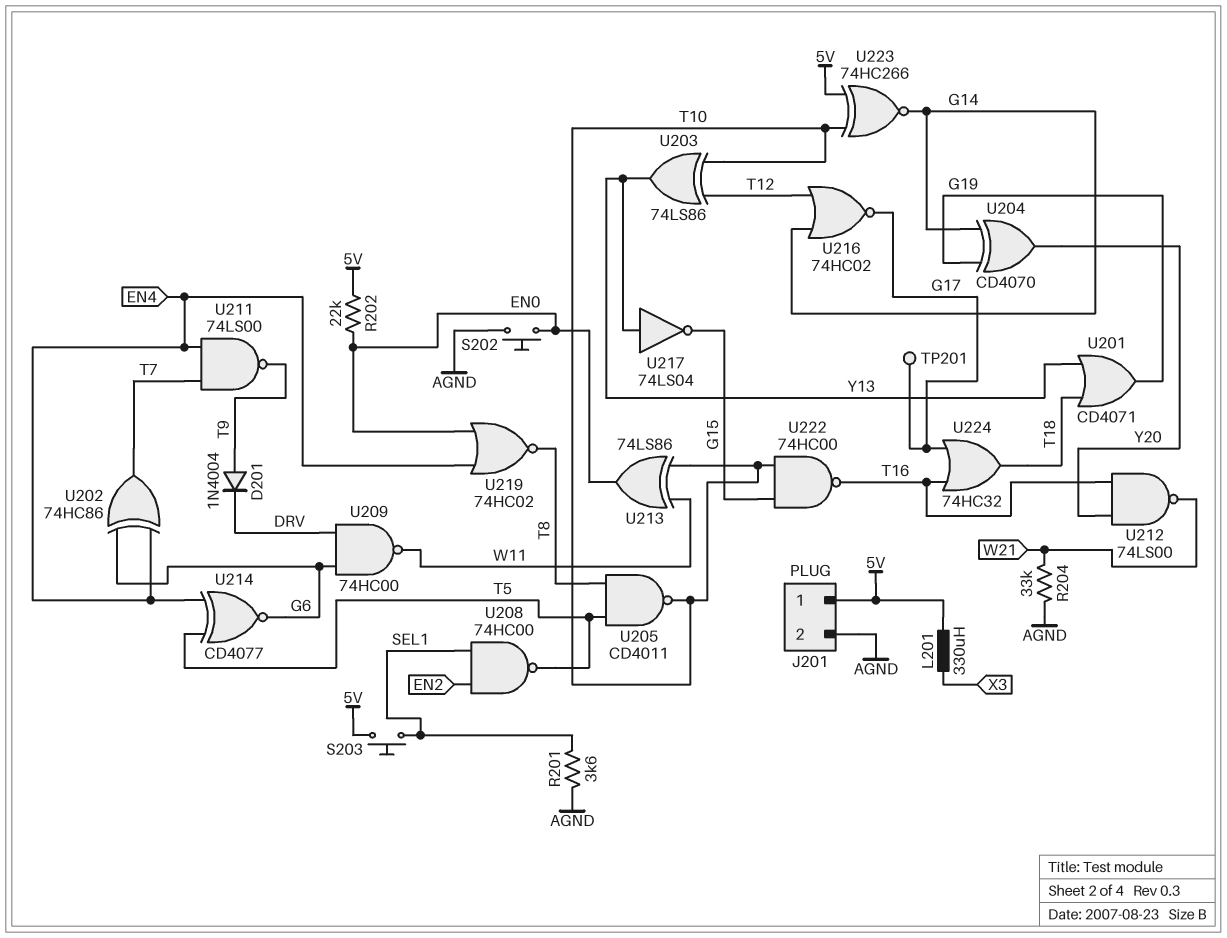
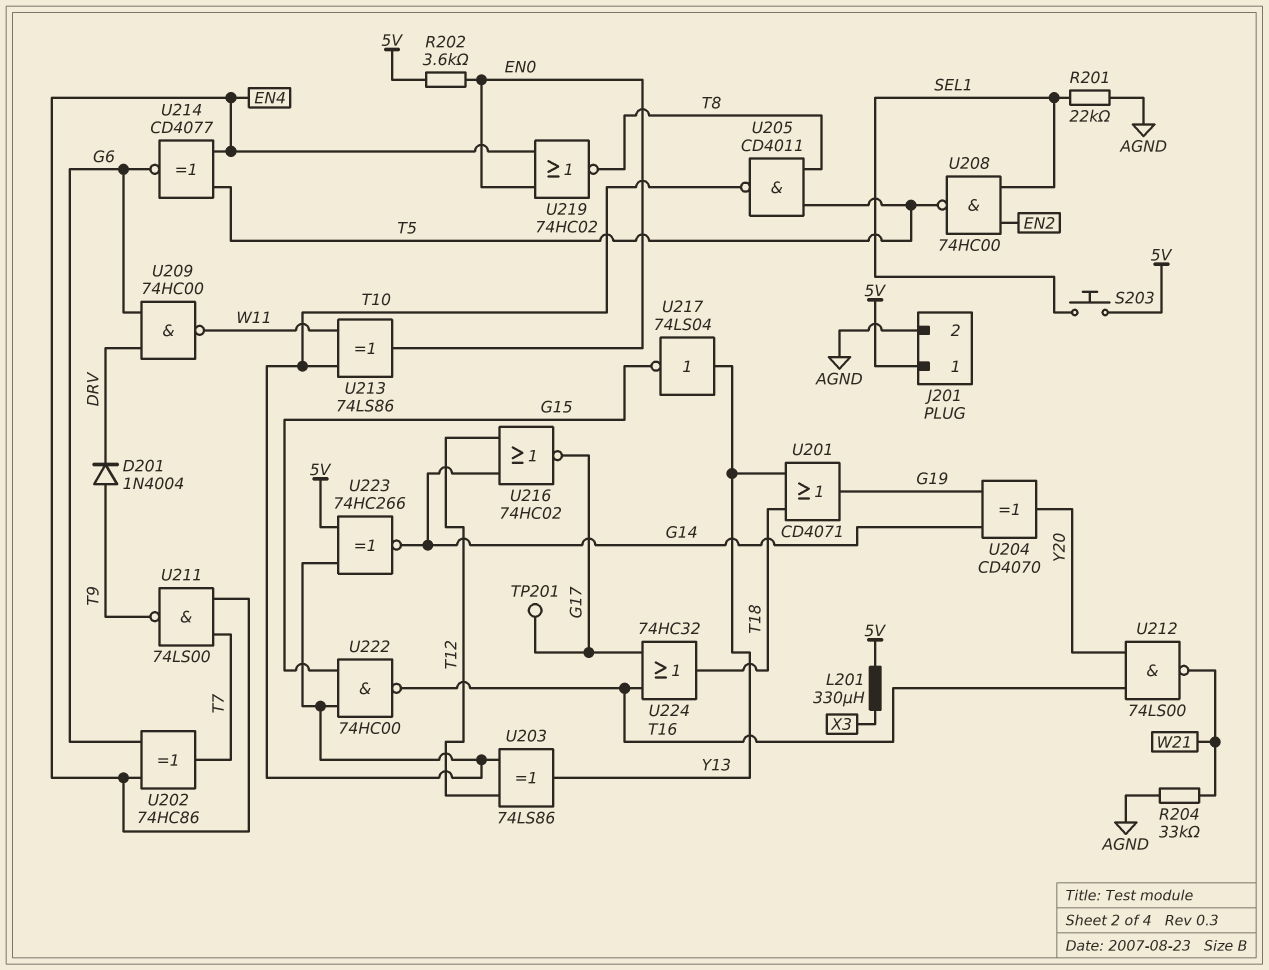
R201: 3.6k (AGND, SEL1) -> 22k (AGND, SEL1)
R202: 22k (5V, EN0) -> 3.6k (5V, EN0)
S202: button (AGND, EN0) -> none

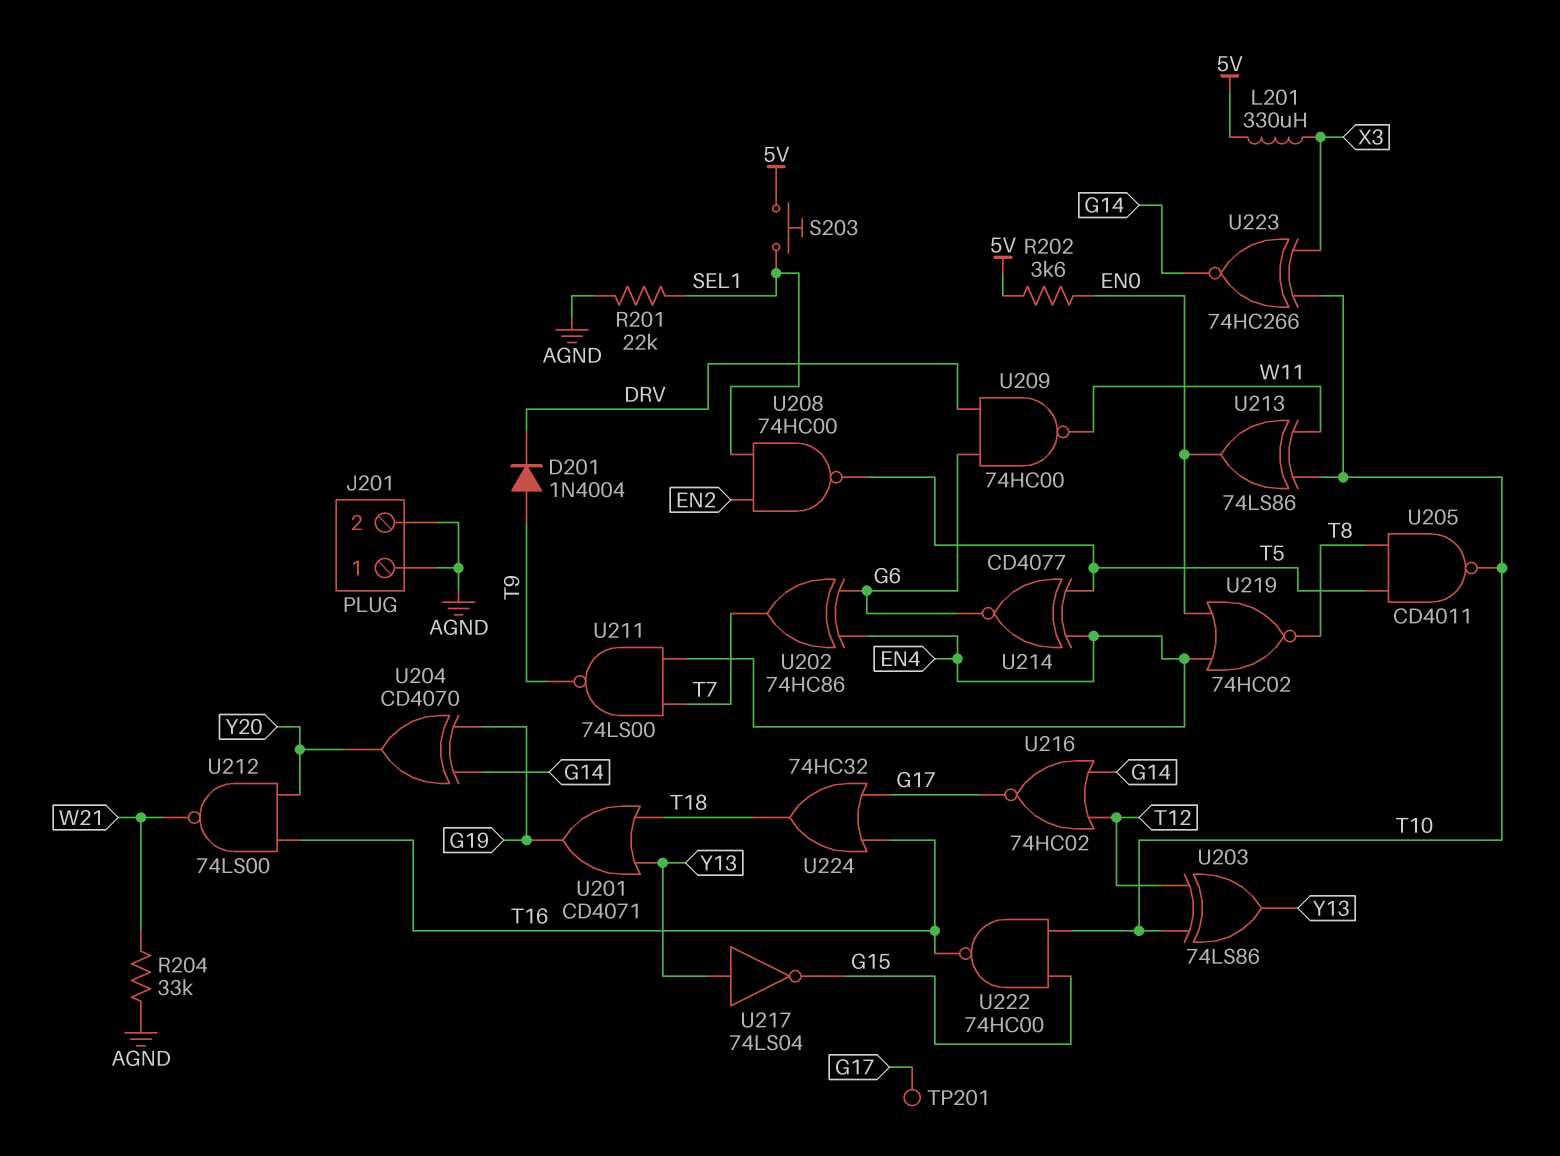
J201 pin 1: 5V -> AGND
U223: XNOR 74HC266 (in 5V, in T10, out G14) -> XNOR 74HC266 (in T10, in X3, out G14)

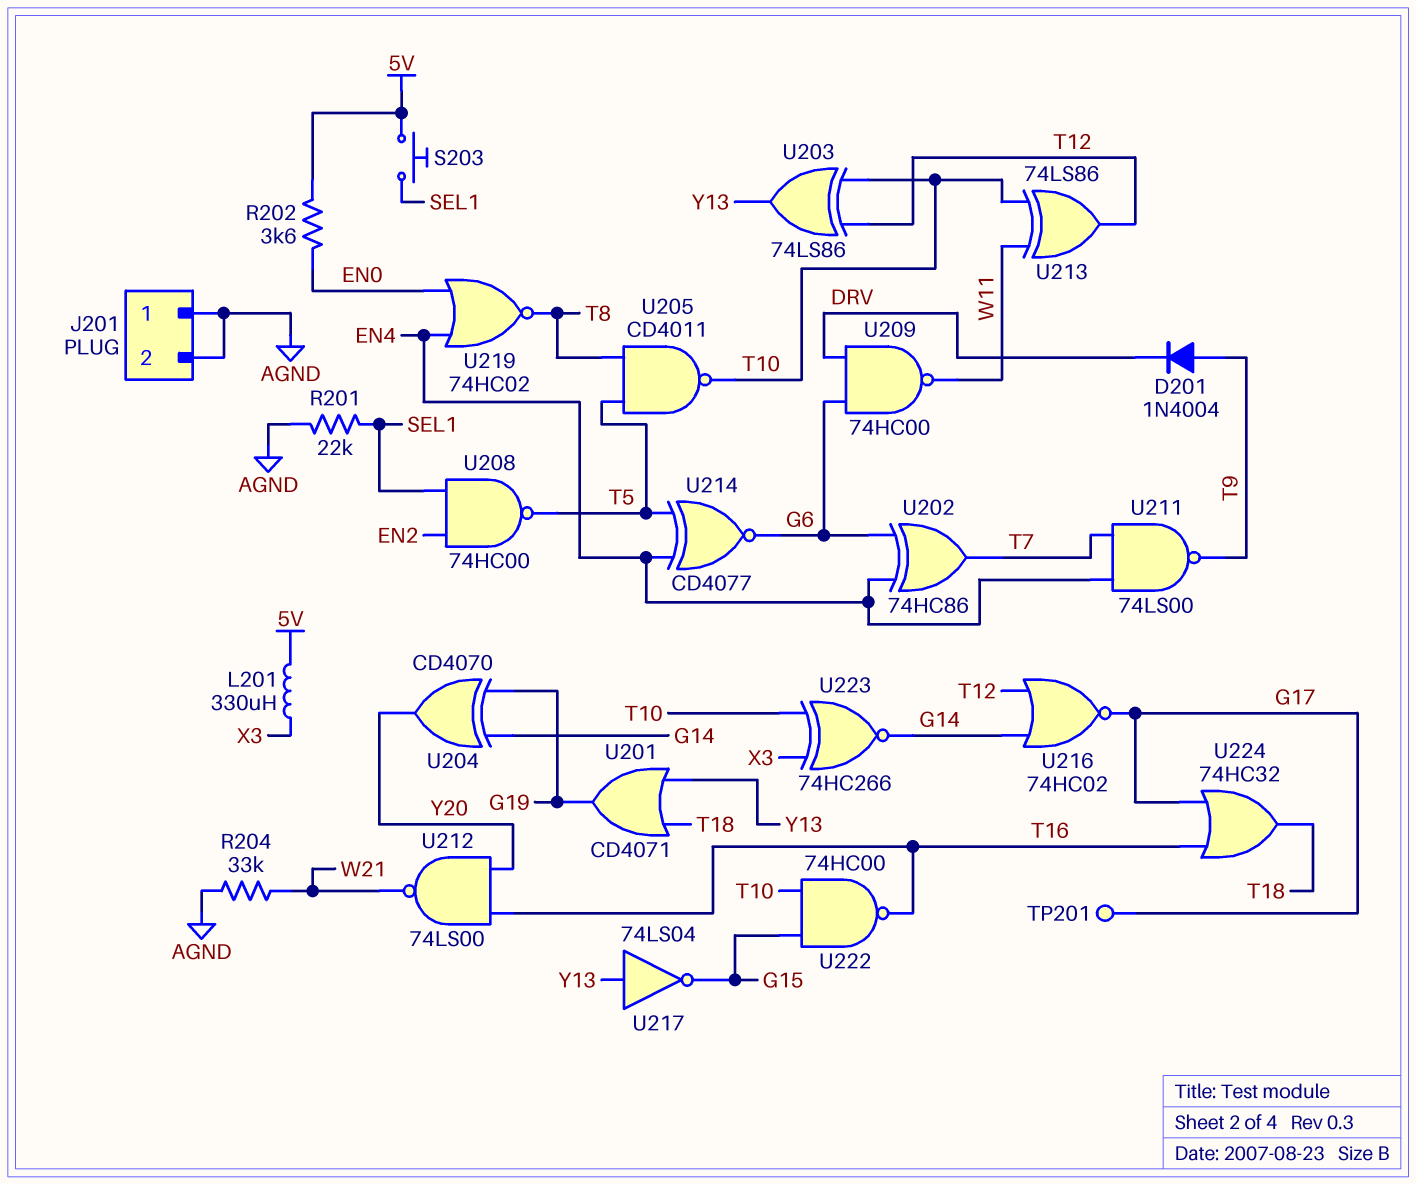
U213: XOR 74LS86 (in T10, in W11, out EN0) -> XOR 74LS86 (in T10, in W11, out T12)

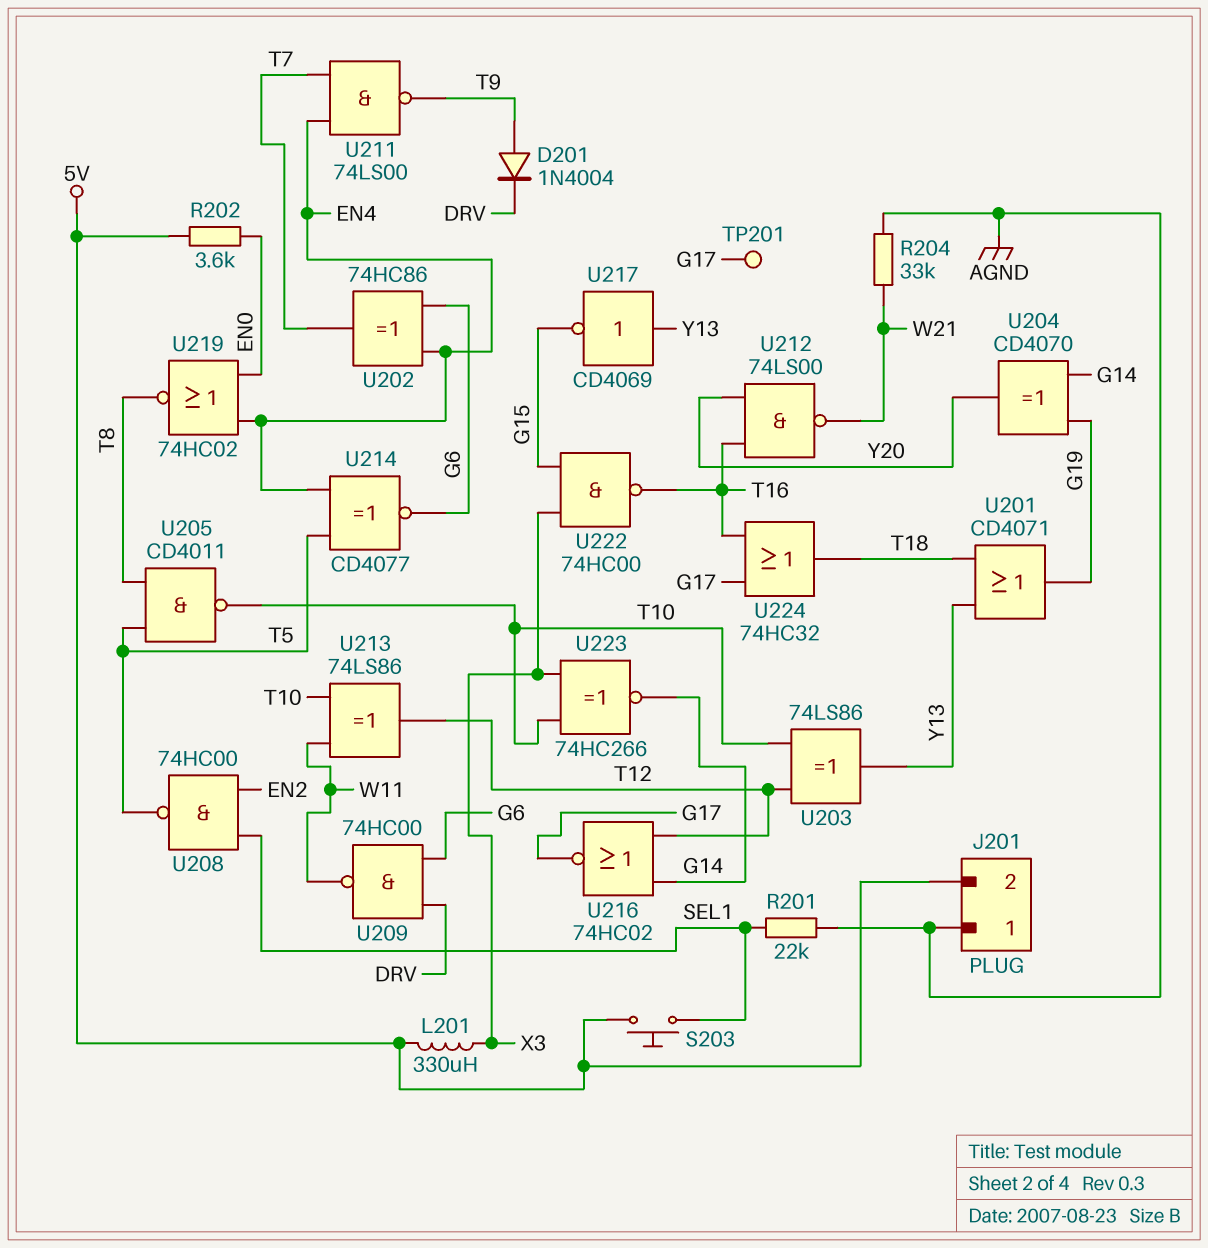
J201 pin 2: AGND -> 5V
U217: NOT 74LS04 (in Y13, out G15) -> NOT CD4069 (in Y13, out G15)
U222: NAND 74HC00 (in G15, in T10, out T16) -> NAND 74HC00 (in G15, in X3, out T16)

